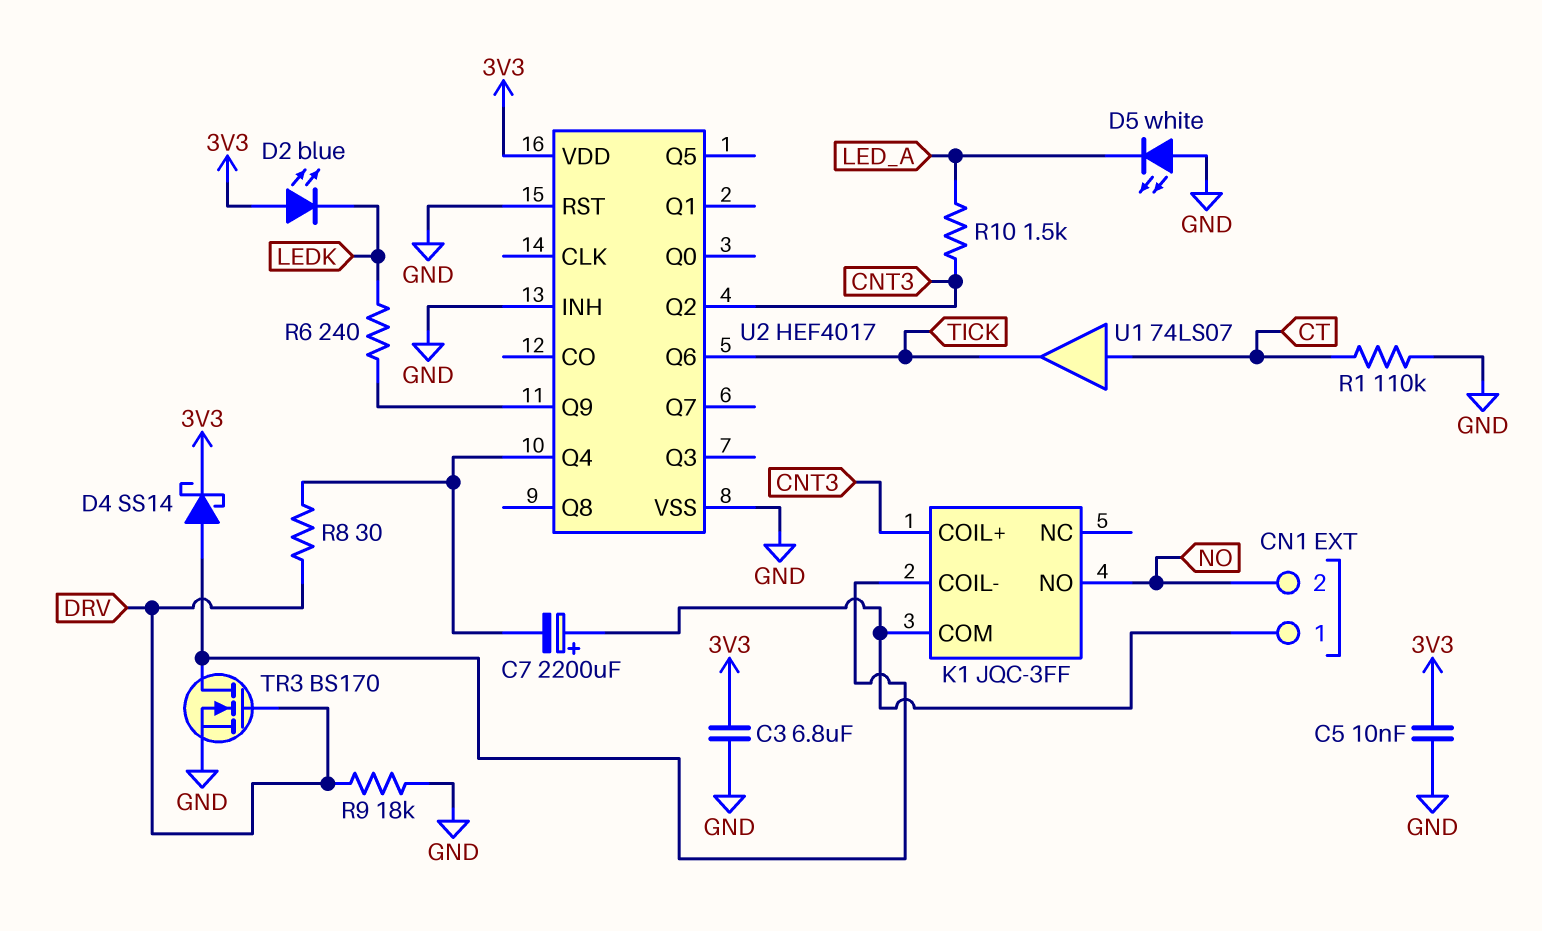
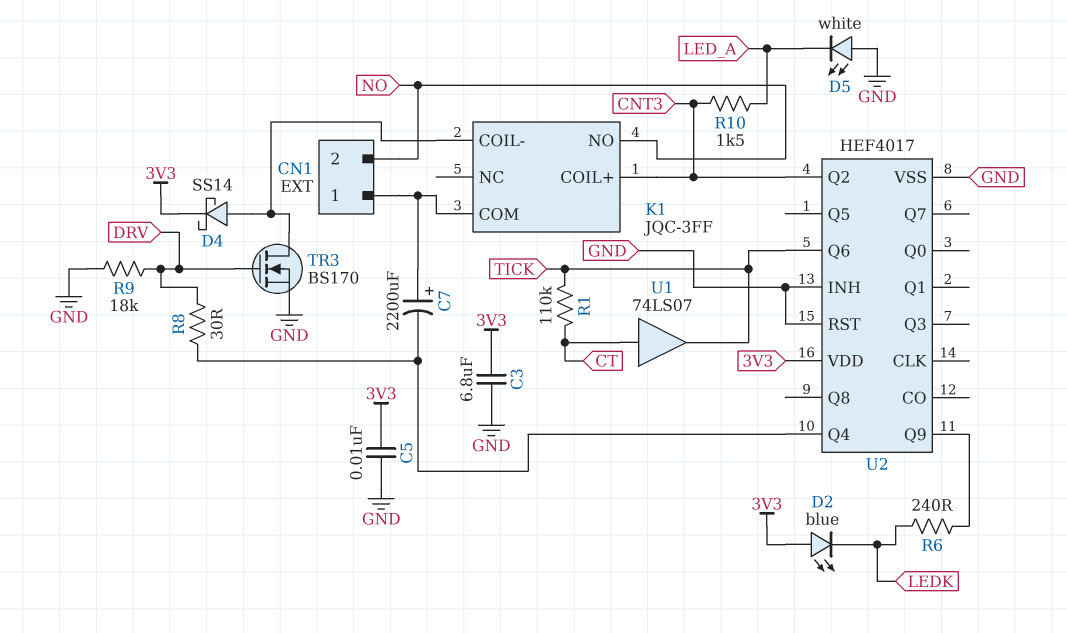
R1: 110k (CT, GND) -> 110k (CT, TICK)

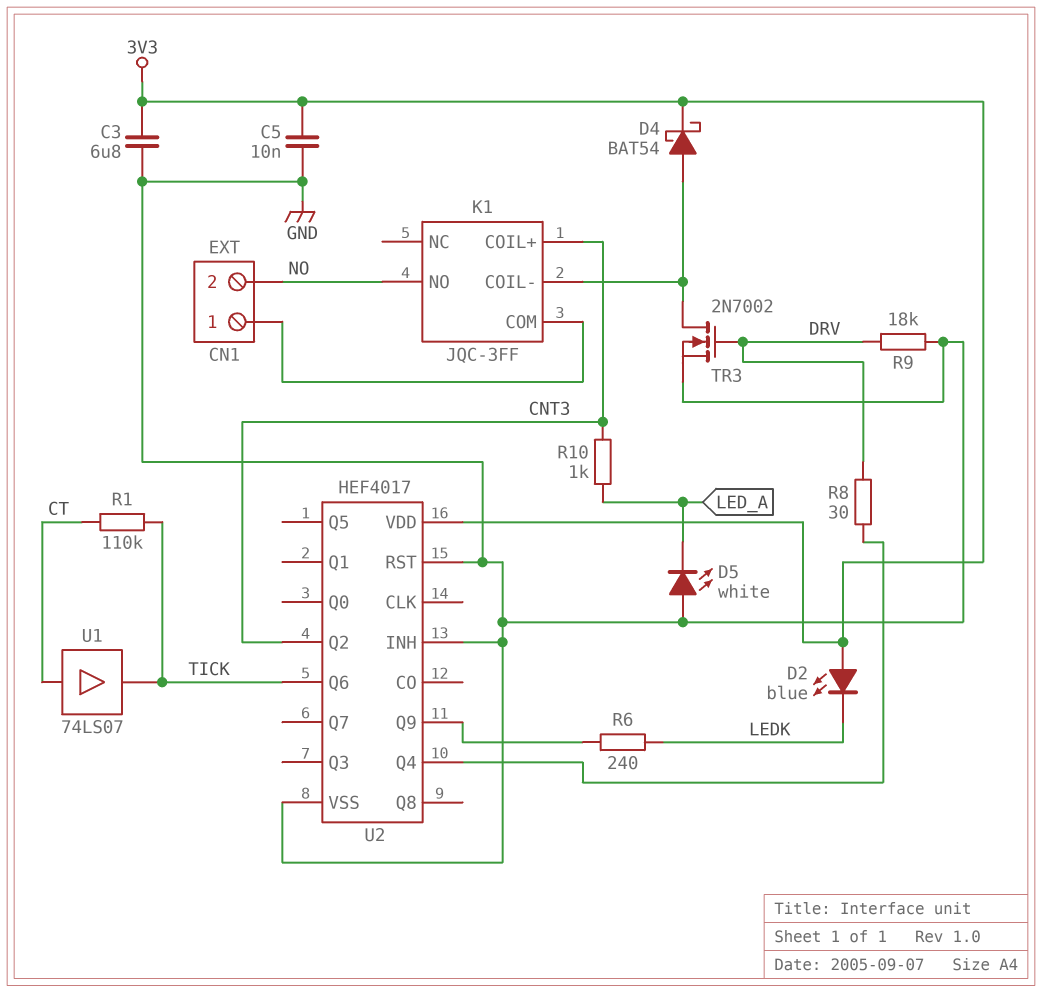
C7: 2200uF (plus CN1/1, minus U2/Q4) -> none
D4: schottky SS14 (A K1/COIL-, K 3V3) -> schottky BAT54 (A K1/COIL-, K 3V3)
R10: 1.5k (CNT3, LED_A) -> 1k (CNT3, LED_A)
TR3: NMOS BS170 (G DRV, D K1/COIL-, S GND) -> NMOS 2N7002 (G DRV, D K1/COIL-, S GND)

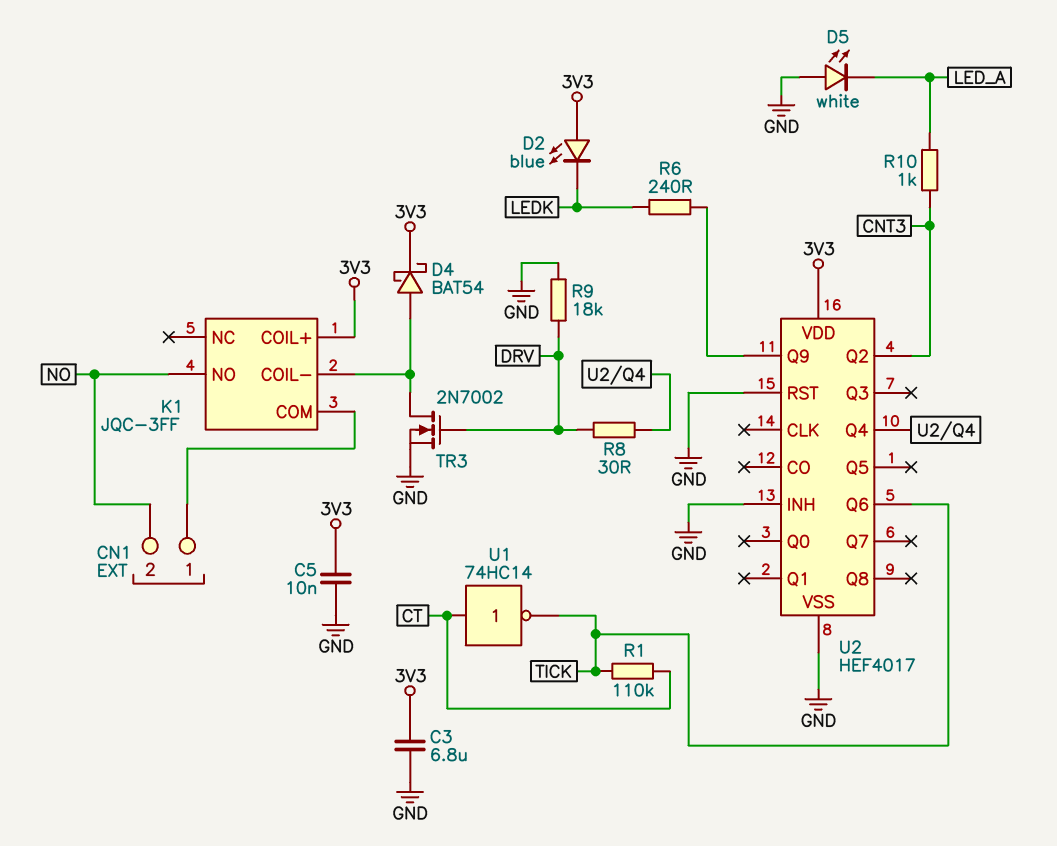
K1 pin COIL+: CNT3 -> 3V3
U1: buffer 74LS07 (in CT, out TICK) -> NOT 74HC14 (in CT, out TICK)

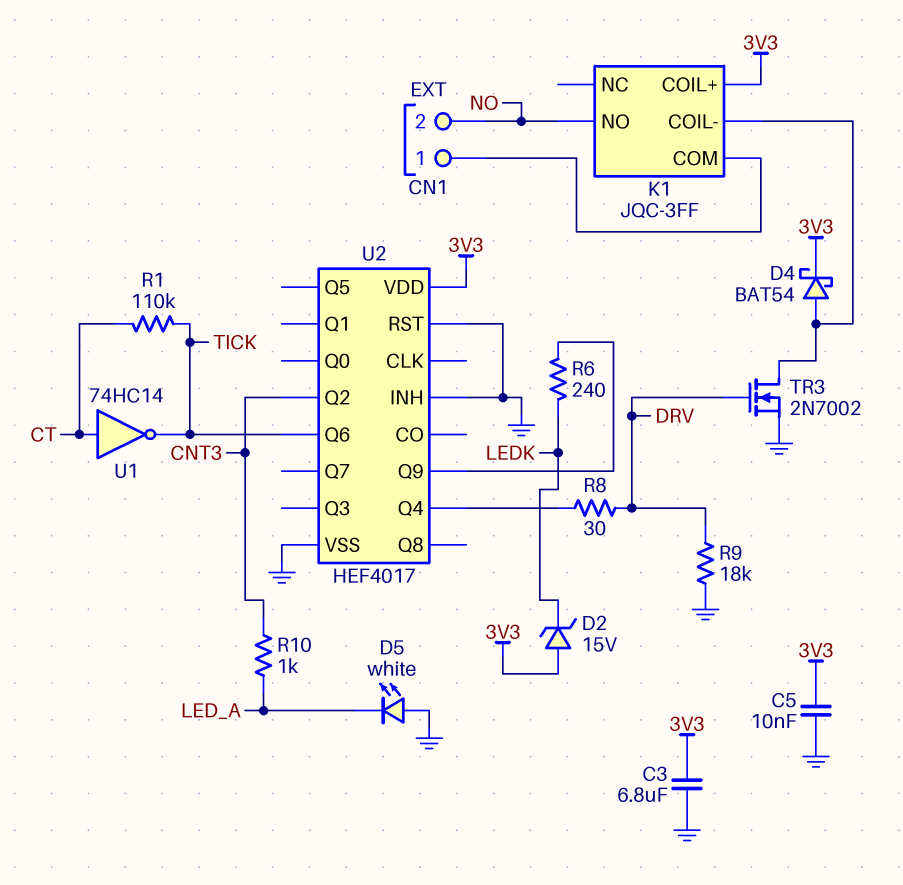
D2: LED blue (A 3V3, K LEDK) -> zener 15V (A 3V3, K LEDK)

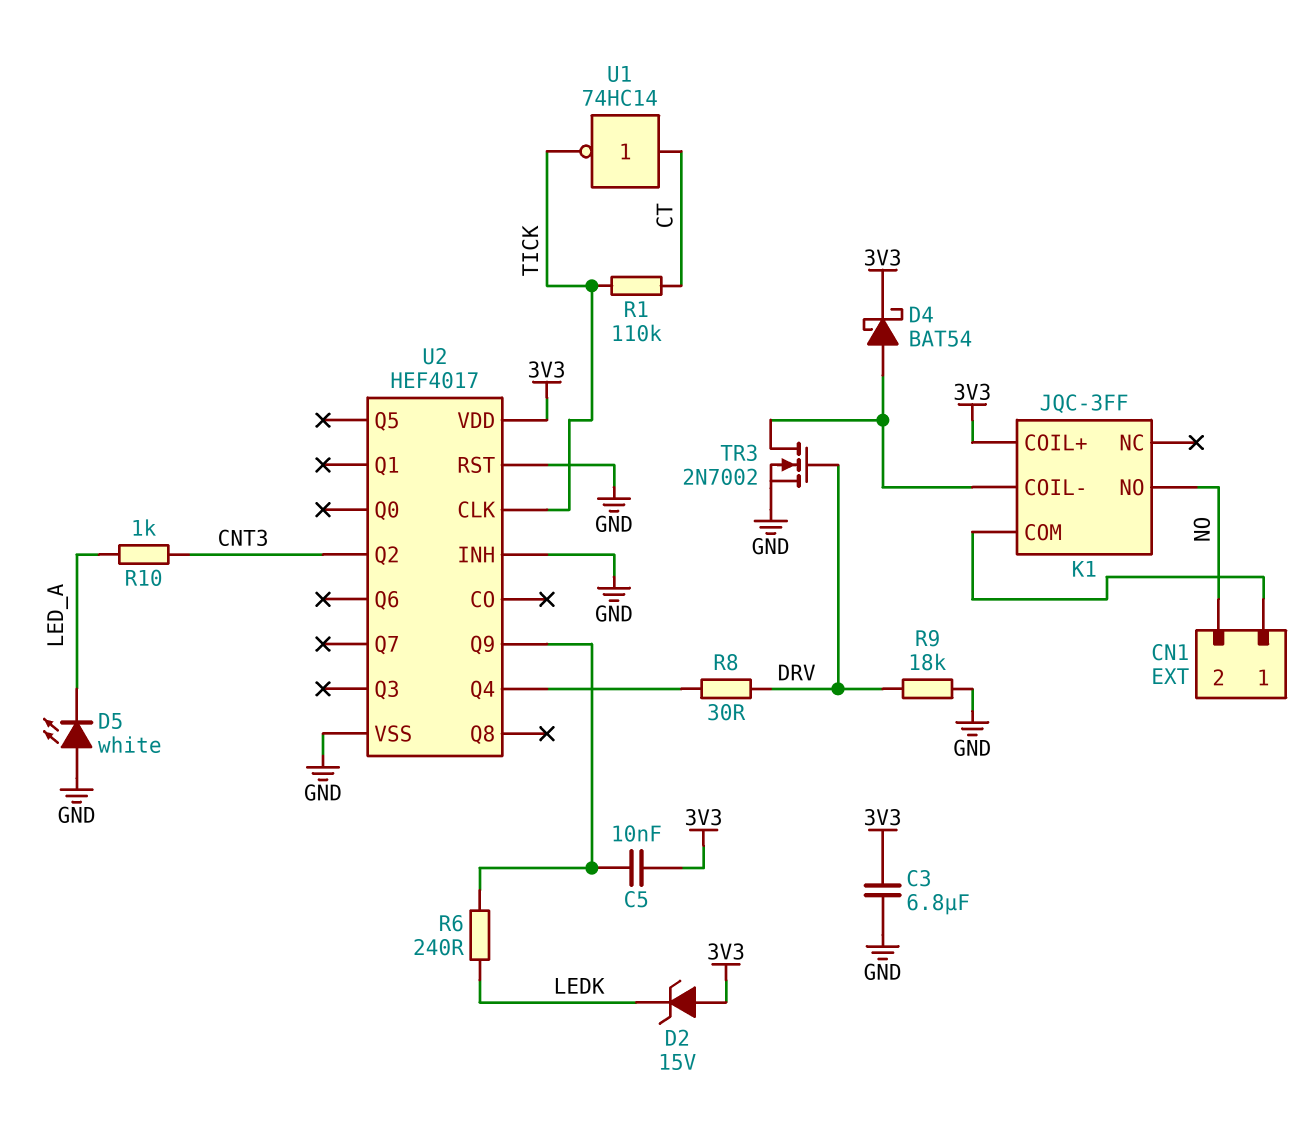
C5: 10nF (3V3, GND) -> 10nF (3V3, U2/Q9)
U2 pin CLK: none -> TICK
U2 pin Q6: TICK -> none

